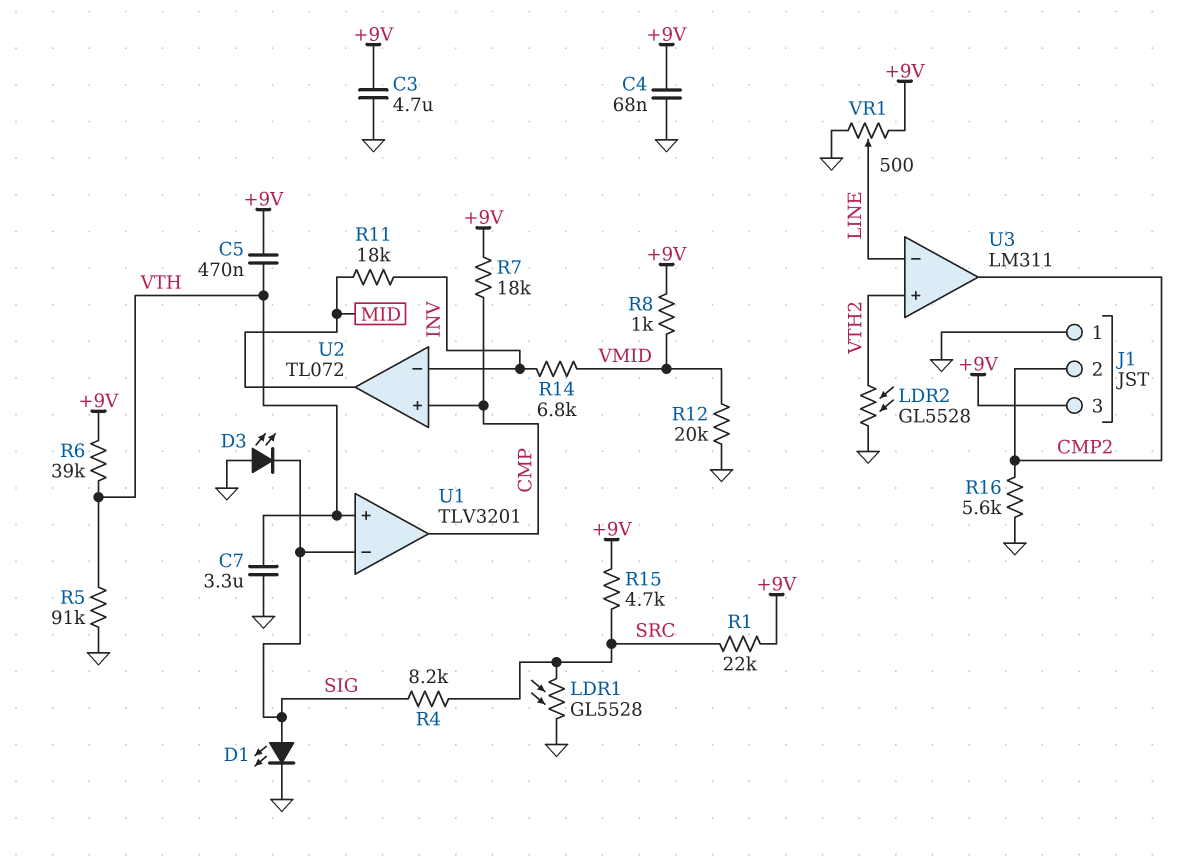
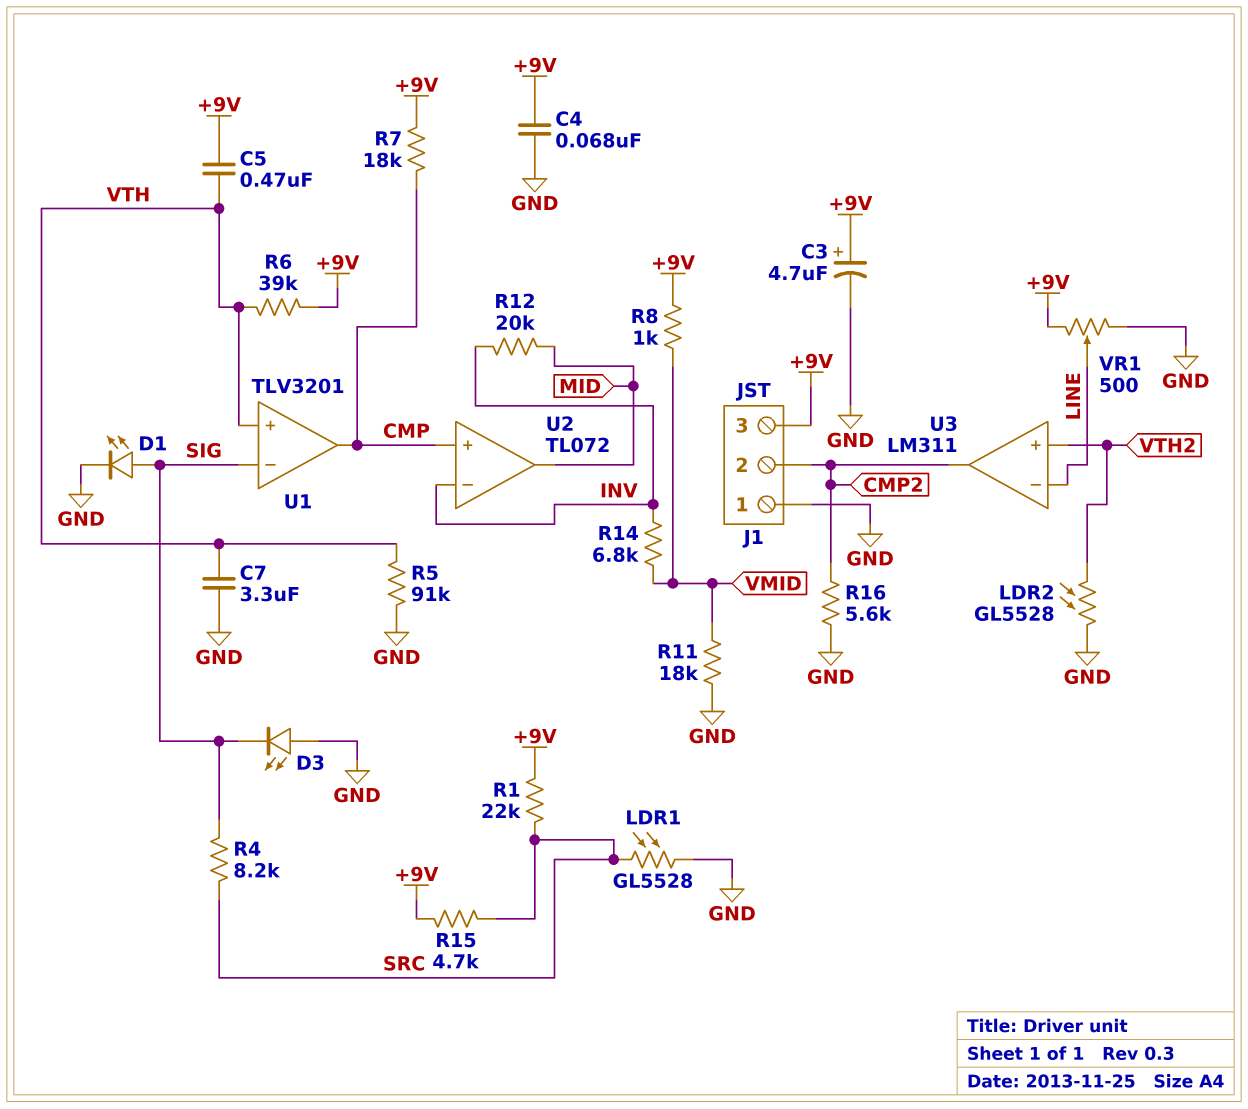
C3: 4.7uF (+9V, GND) -> 4.7uF (plus +9V, minus GND)
R11: 18k (INV, MID) -> 18k (GND, VMID)
R12: 20k (GND, VMID) -> 20k (INV, MID)

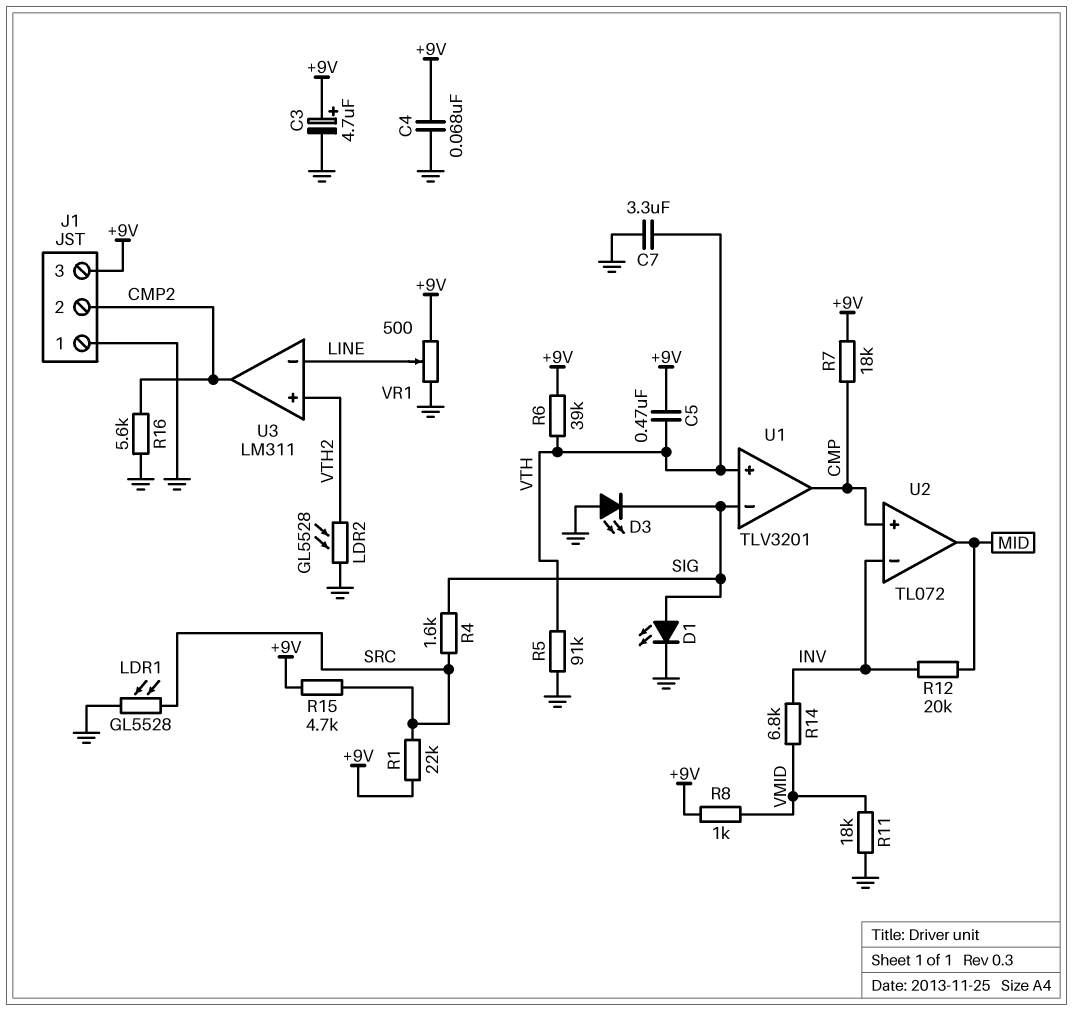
R4: 8.2k (SIG, SRC) -> 1.6k (SIG, SRC)

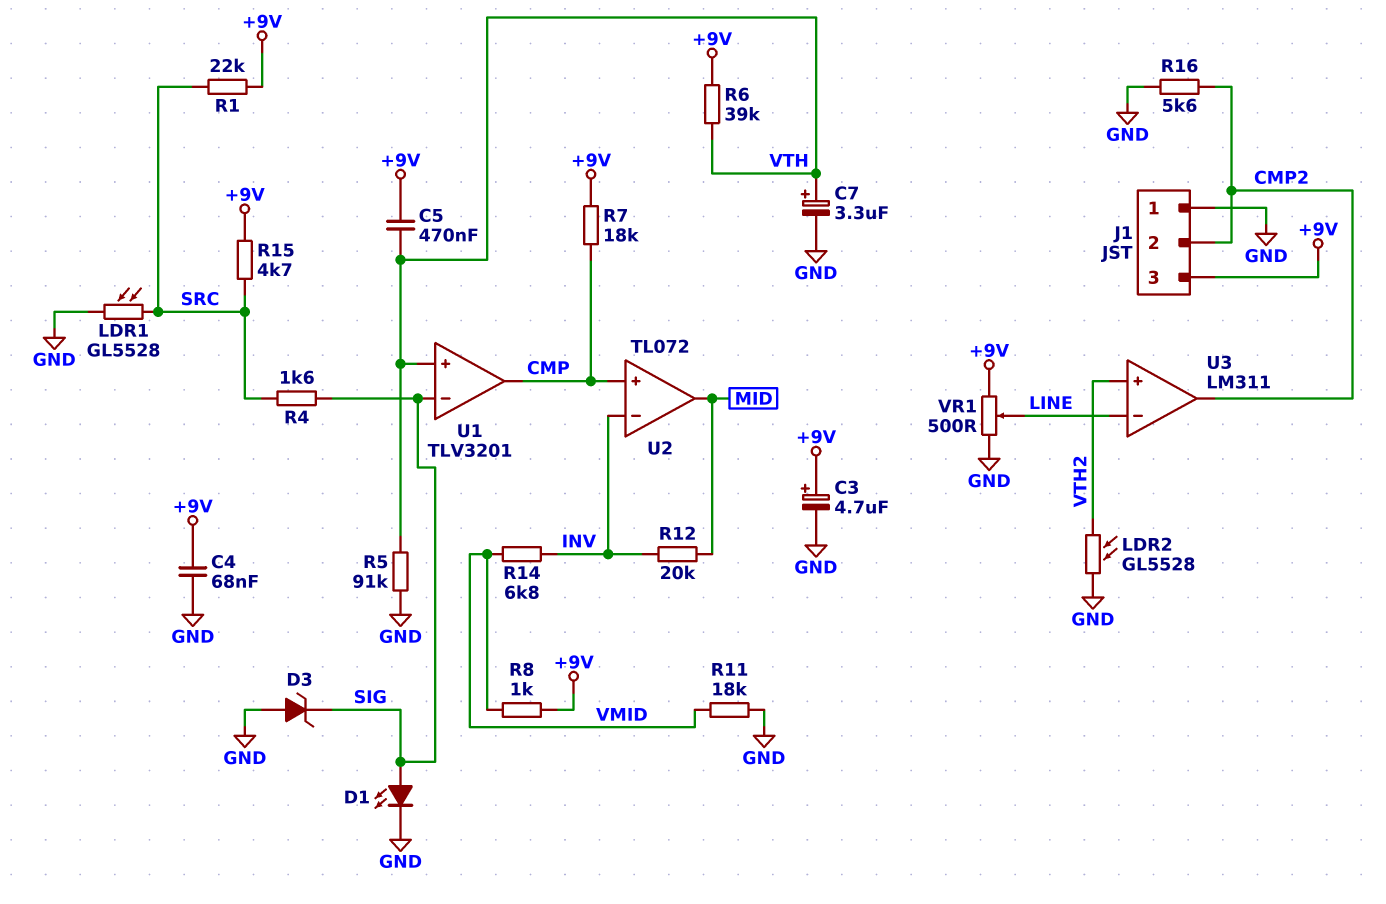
C7: 3.3uF (GND, VTH) -> 3.3uF (plus VTH, minus GND)
D3: LED (A GND, K SIG) -> zener (A GND, K SIG)

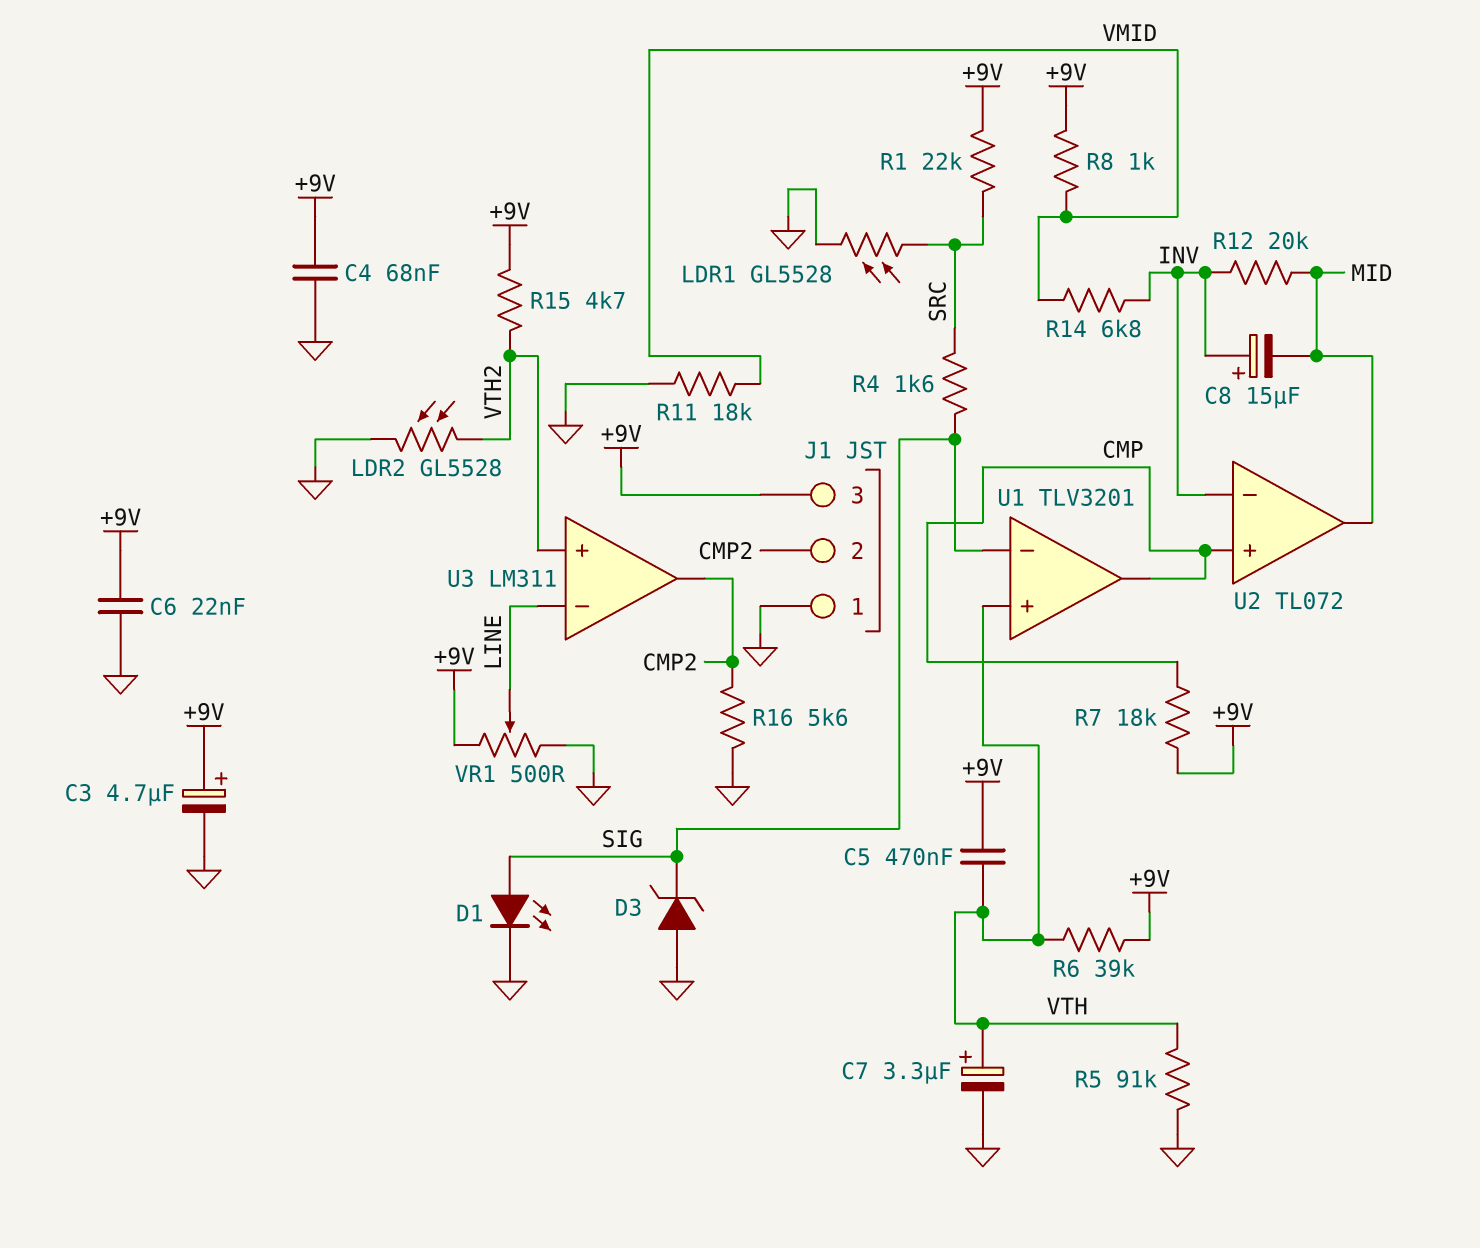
C6: none -> 22nF (+9V, GND)
C8: none -> 15uF (plus INV, minus MID)
R15: 4.7k (+9V, SRC) -> 4.7k (+9V, VTH2)

